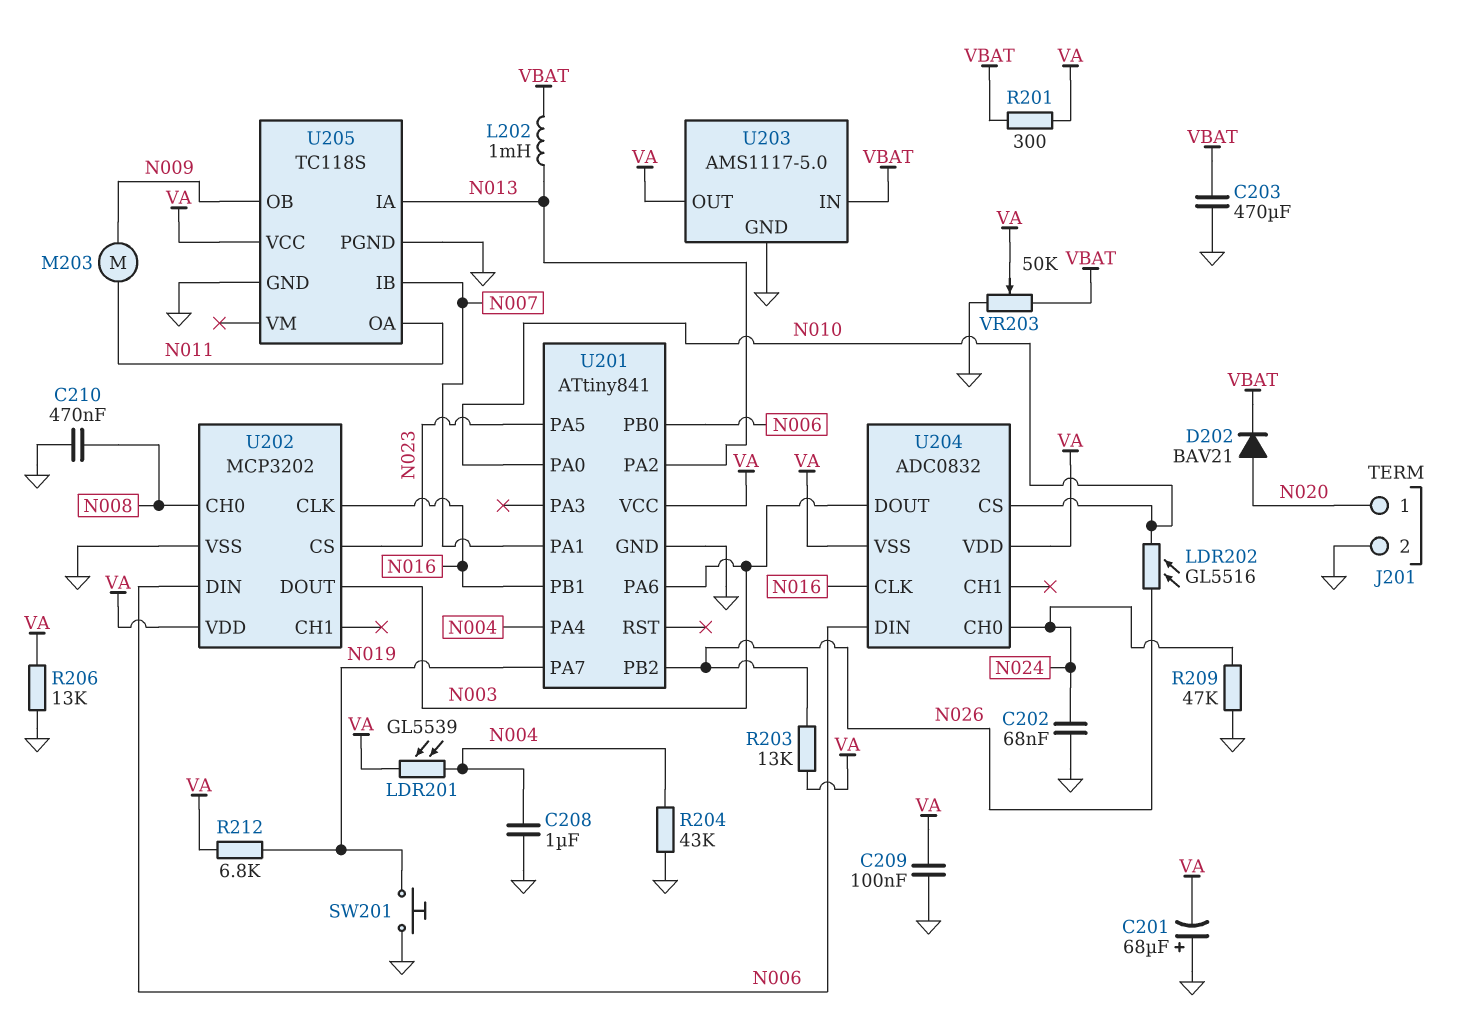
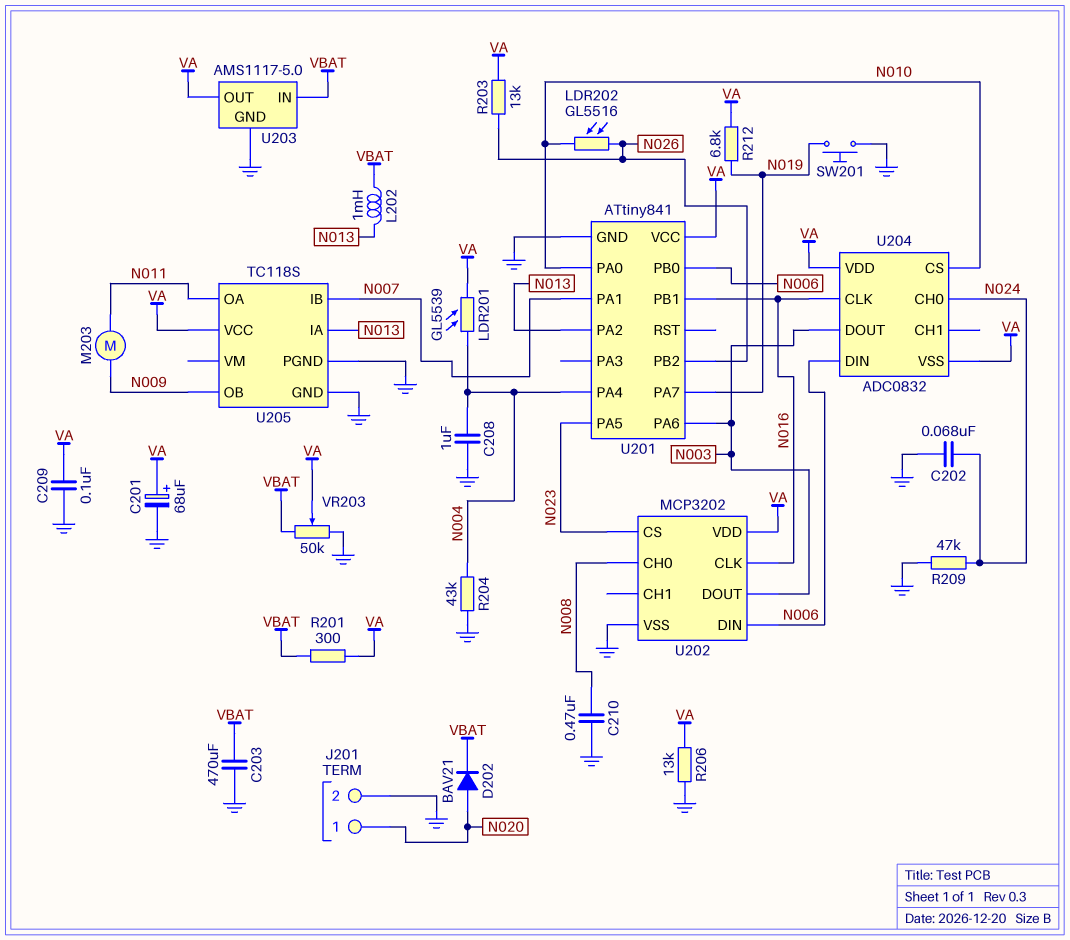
C201: 68uF (plus GND, minus VA) -> 68uF (plus VA, minus GND)

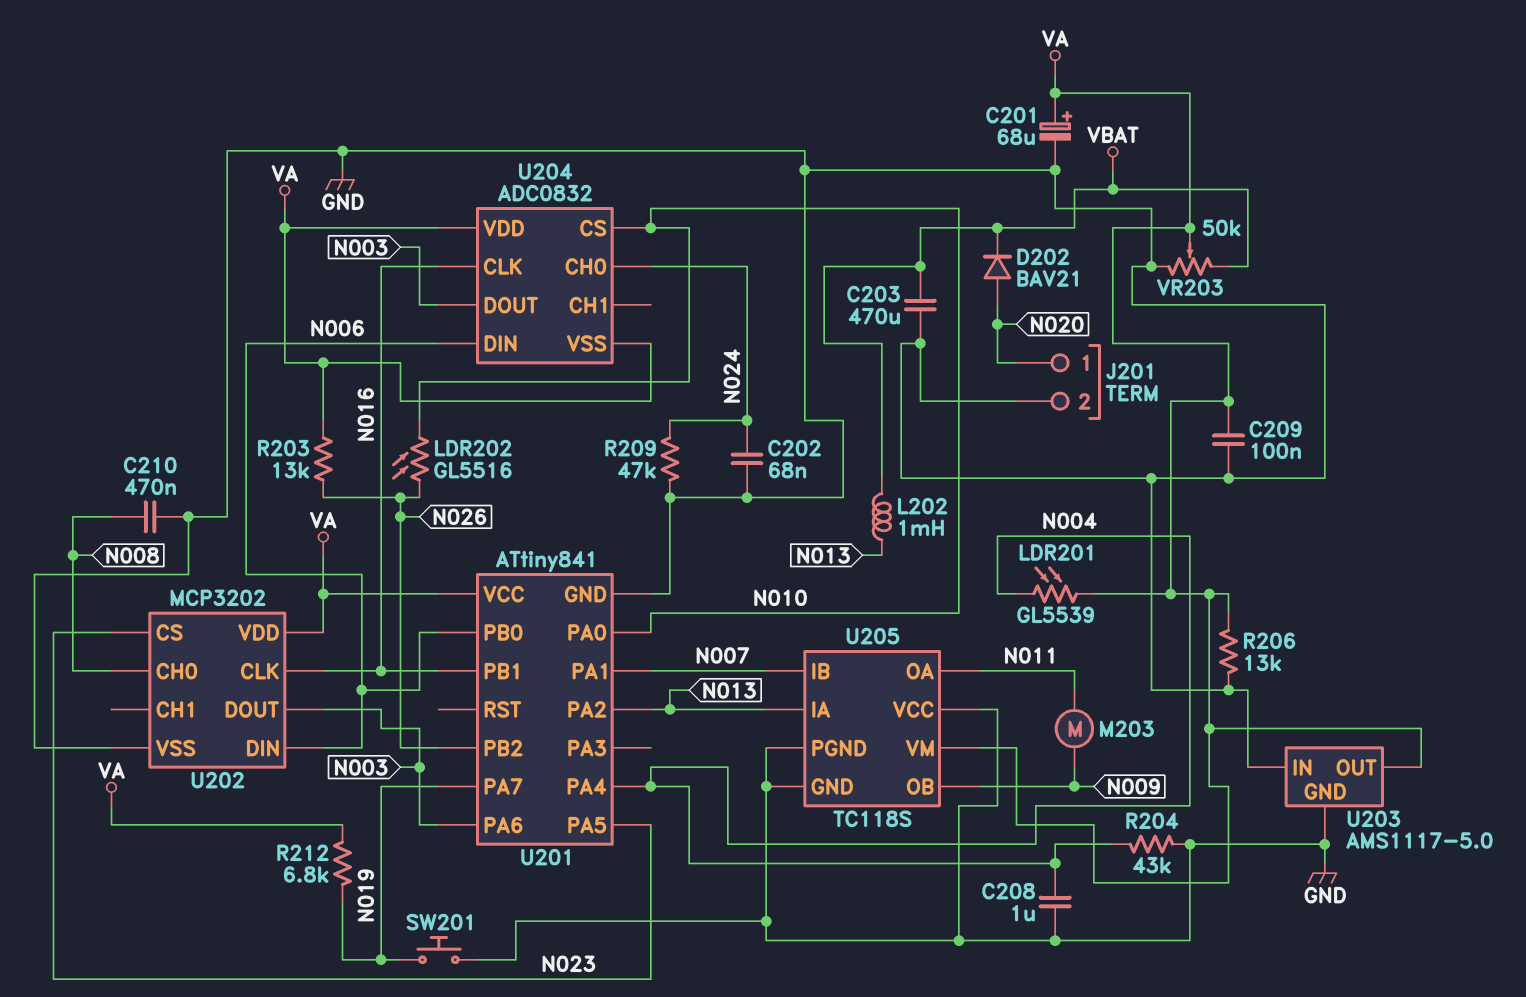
R201: 300 (VA, VBAT) -> none
U203 pin IN: VBAT -> GND
U205 pin VCC: VA -> GND
U205 pin VM: none -> VA

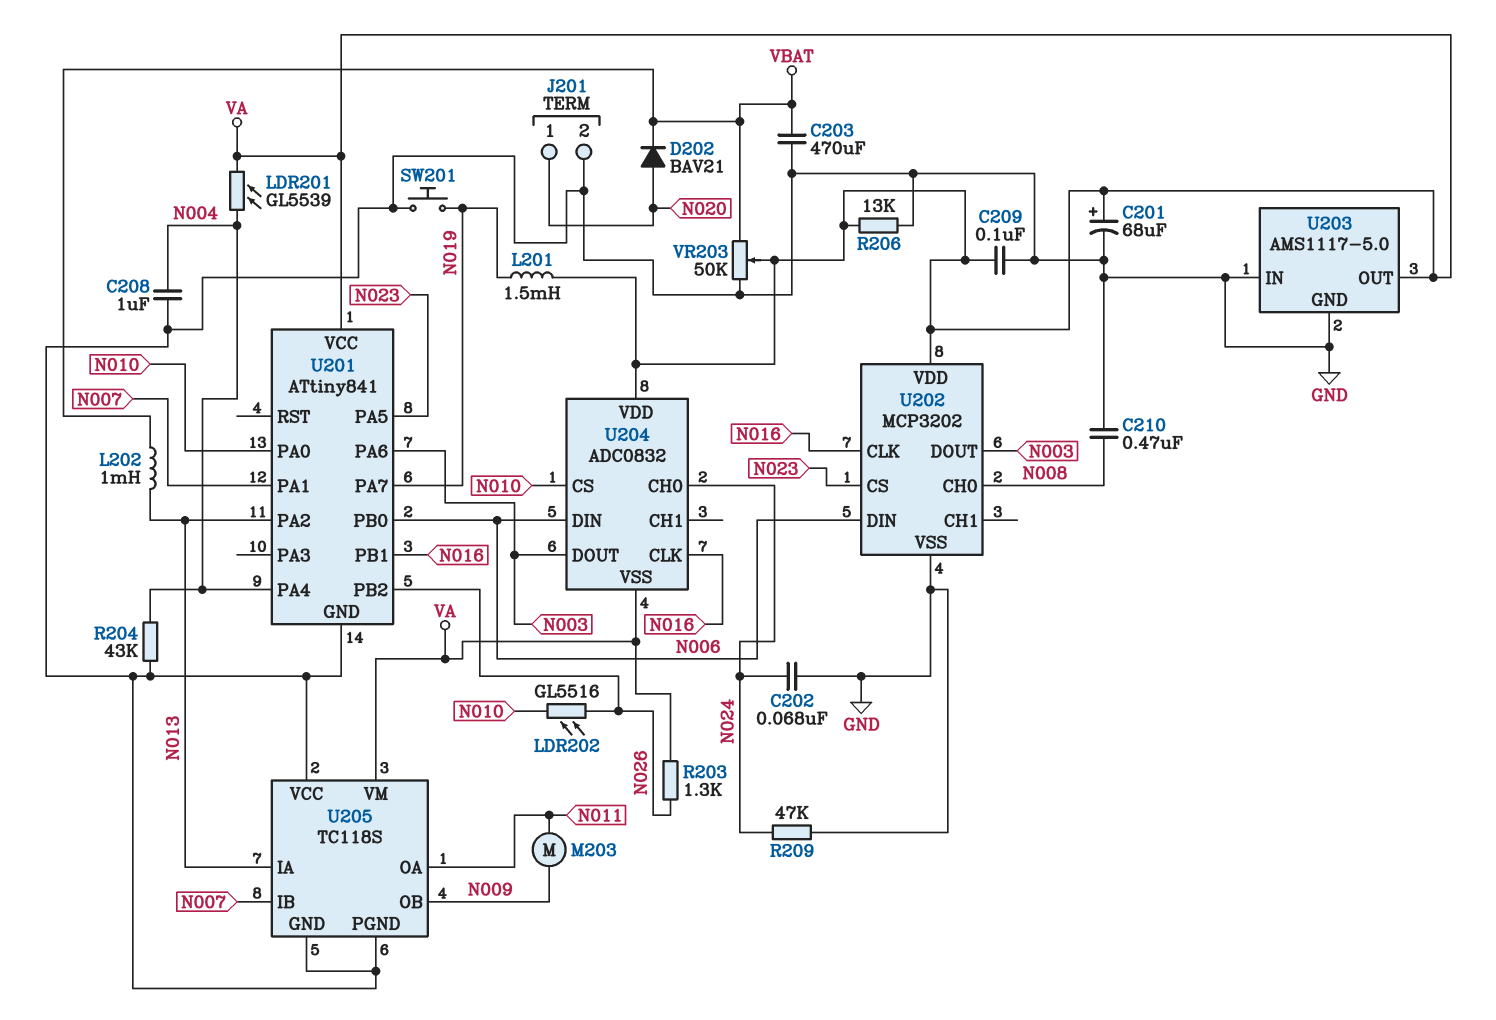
L201: none -> 1.5mH (N019, VA)
R203: 13k (N026, VA) -> 1.3k (N026, VA)
R212: 6.8k (N019, VA) -> none

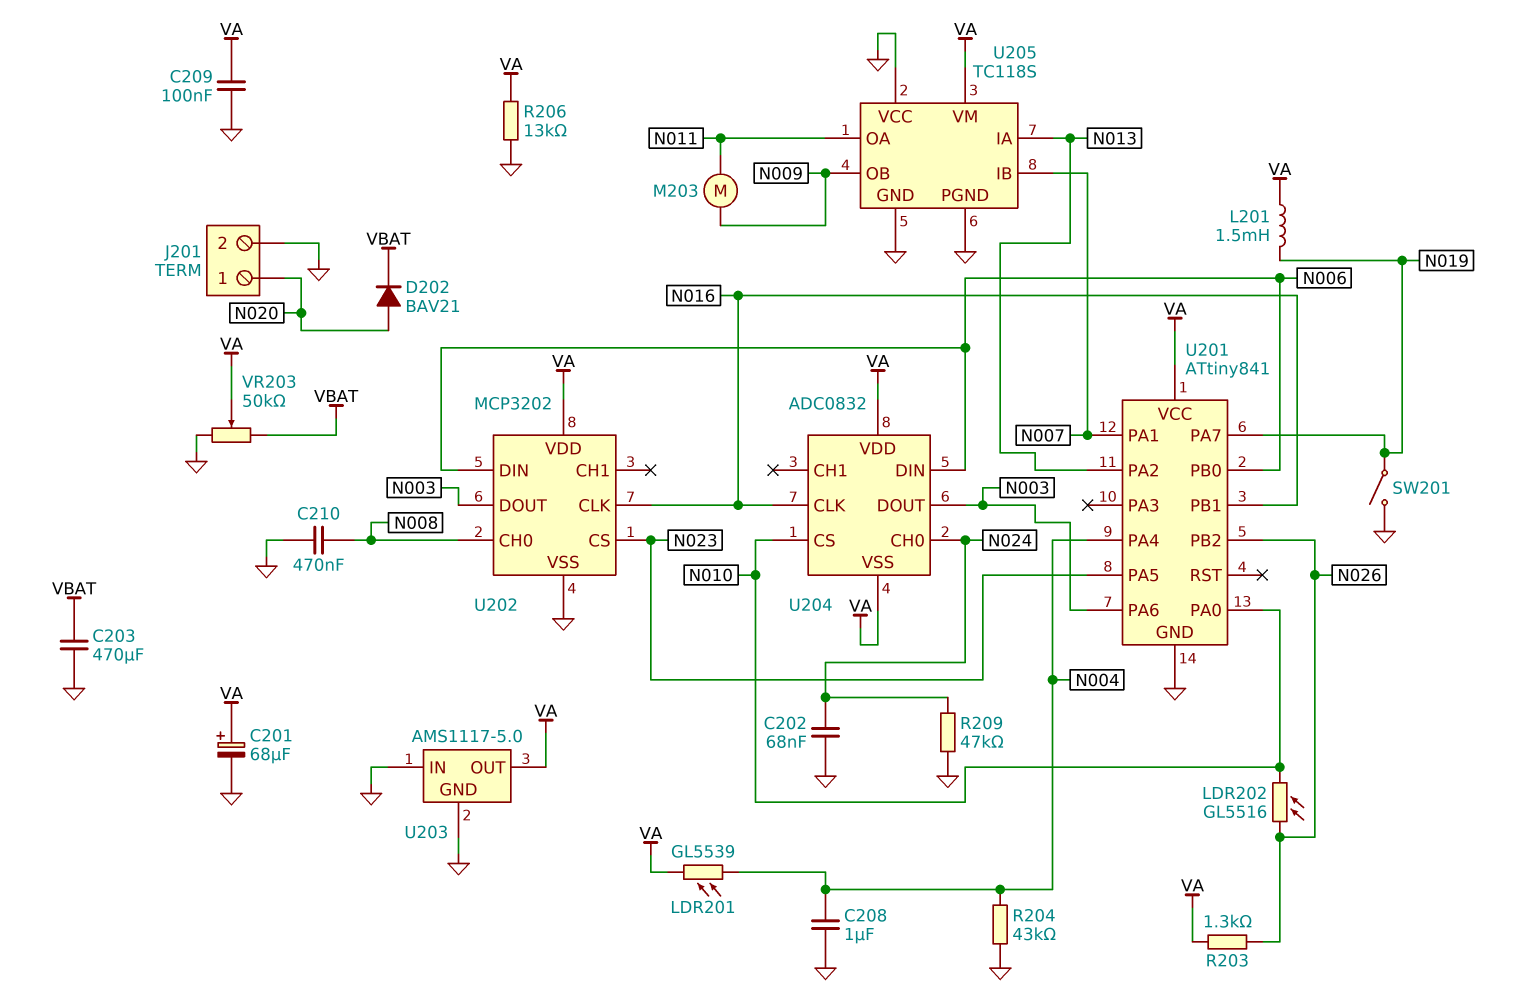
L202: 1mH (N013, VBAT) -> none
SW201: button (GND, N019) -> switch (GND, N019)

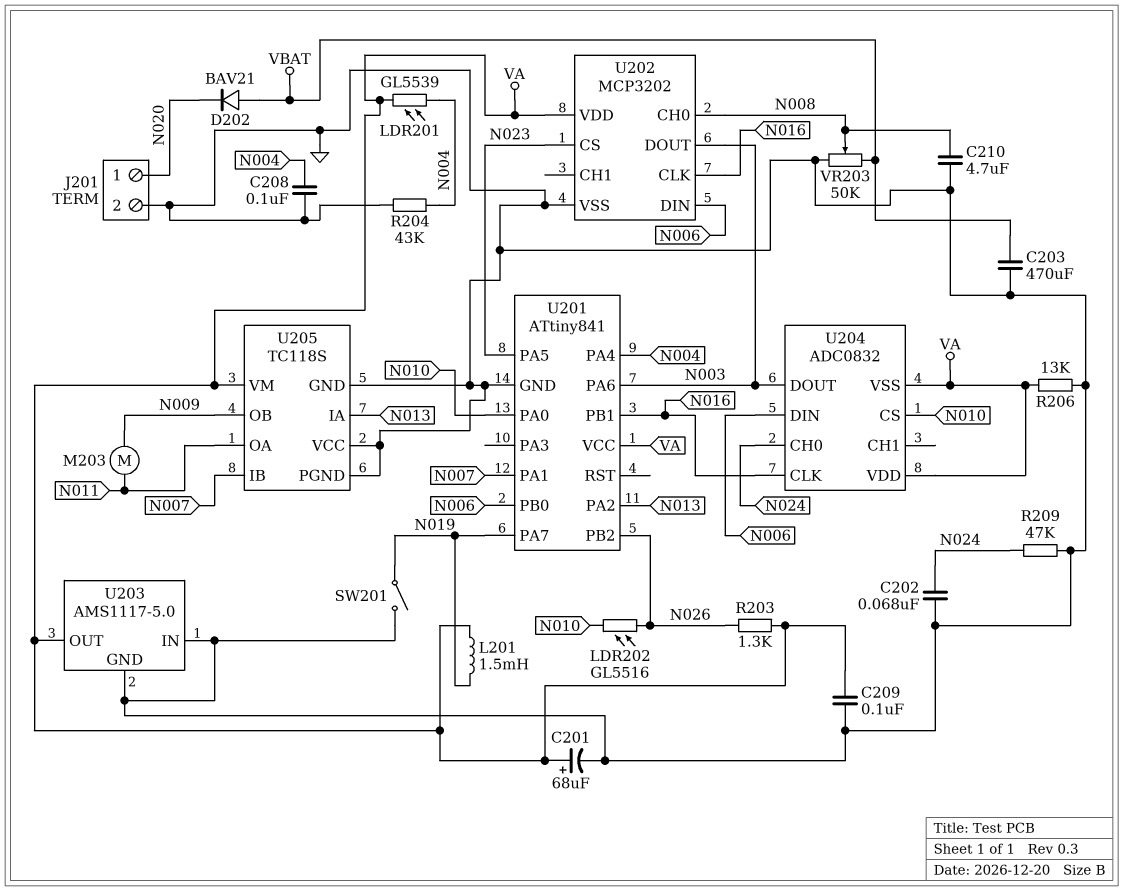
C208: 1uF (GND, N004) -> 100nF (GND, N004)
C210: 470nF (GND, N008) -> 4.7uF (GND, N008)
D202: diode BAV21 (A N020, K VBAT) -> diode BAV21 (A VBAT, K N020)
VR203: 50k (GND, VBAT, wiper VA) -> 50k (GND, VBAT, wiper N008)

